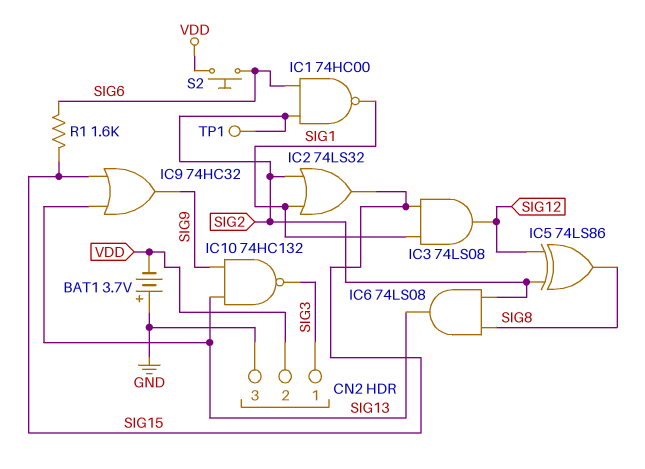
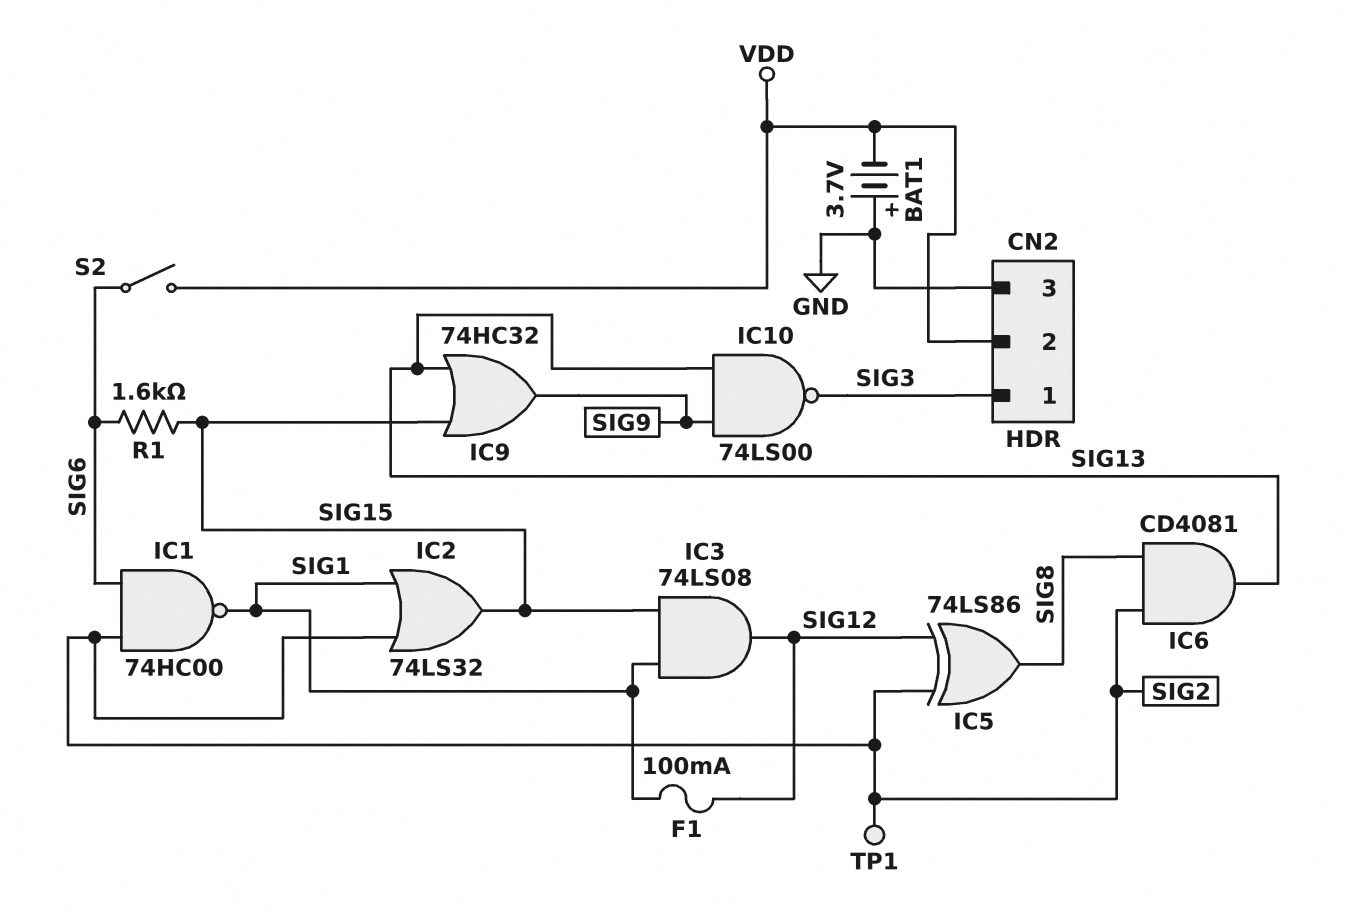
F1: none -> 100mA (SIG1, SIG12)
IC6: AND 74LS08 (in SIG2, in SIG8, out SIG13) -> AND CD4081 (in SIG2, in SIG8, out SIG13)
IC10: NAND 74HC132 (in SIG9, in SIG13, out SIG3) -> NAND 74LS00 (in SIG9, in SIG13, out SIG3)
S2: button (SIG6, VDD) -> switch (SIG6, VDD)

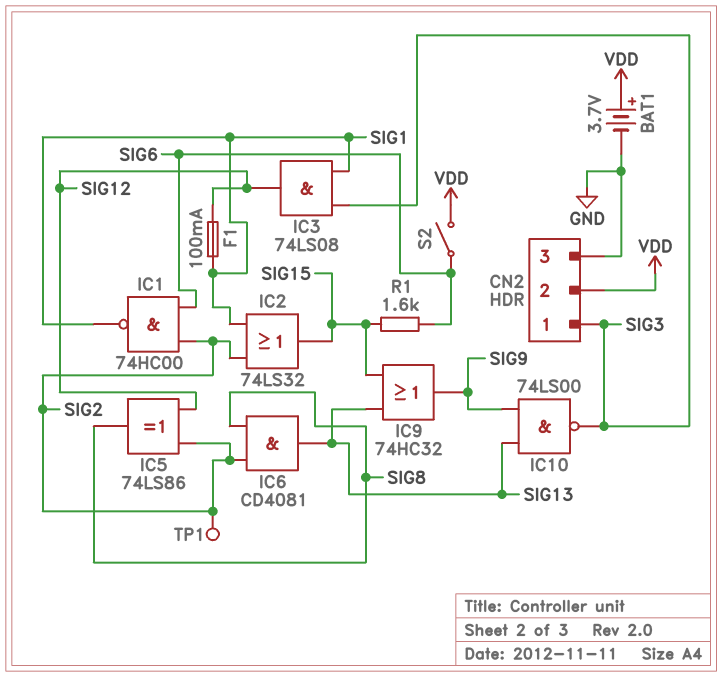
BAT1: 3.7V (plus GND, minus VDD) -> 3.7V (plus VDD, minus GND)
IC3: AND 74LS08 (in SIG1, in SIG15, out SIG12) -> AND 74LS08 (in SIG1, in SIG3, out SIG12)

